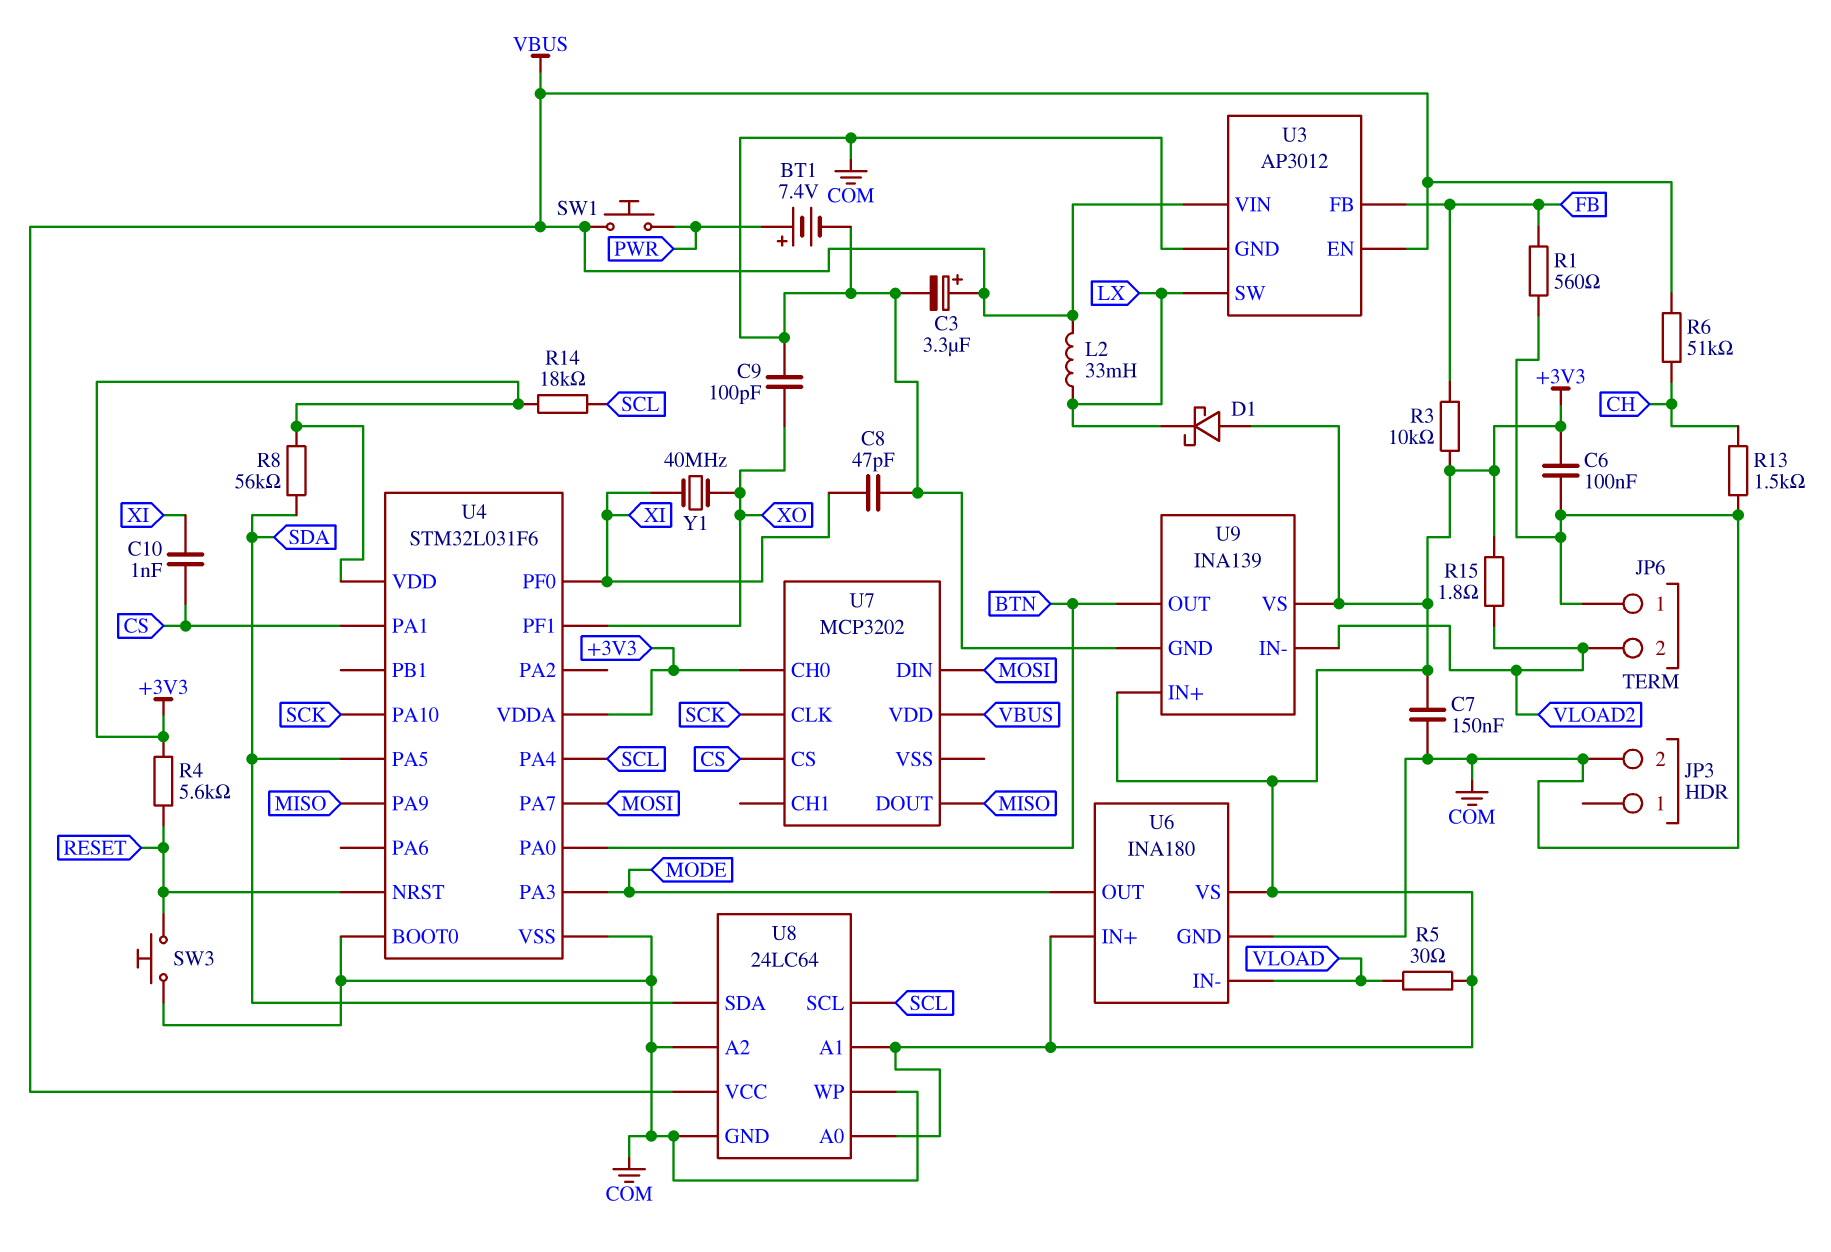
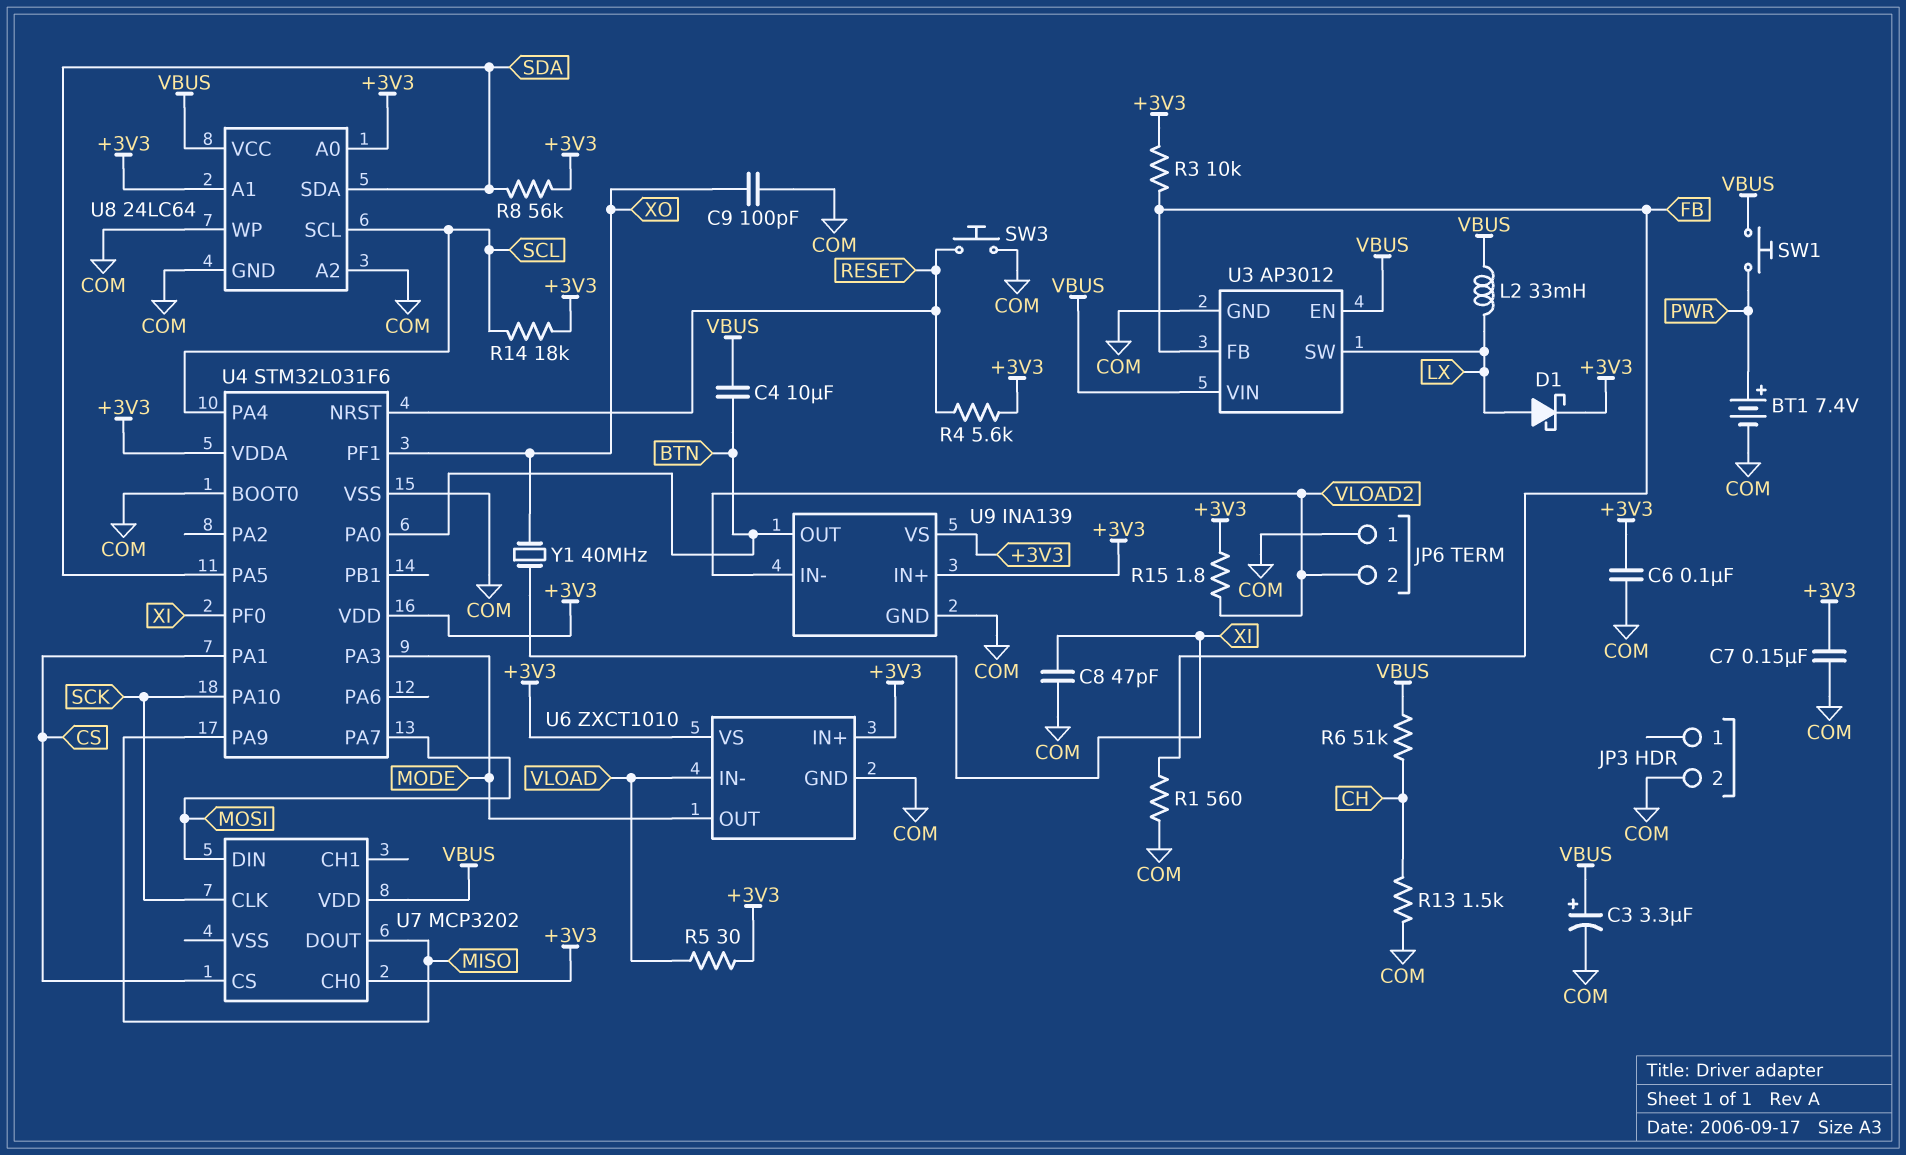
C4: none -> 10uF (BTN, VBUS)
C10: 1nF (CS, XI) -> none
D1: schottky (A +3V3, K LX) -> schottky (A LX, K +3V3)
U6: INA180 -> ZXCT1010

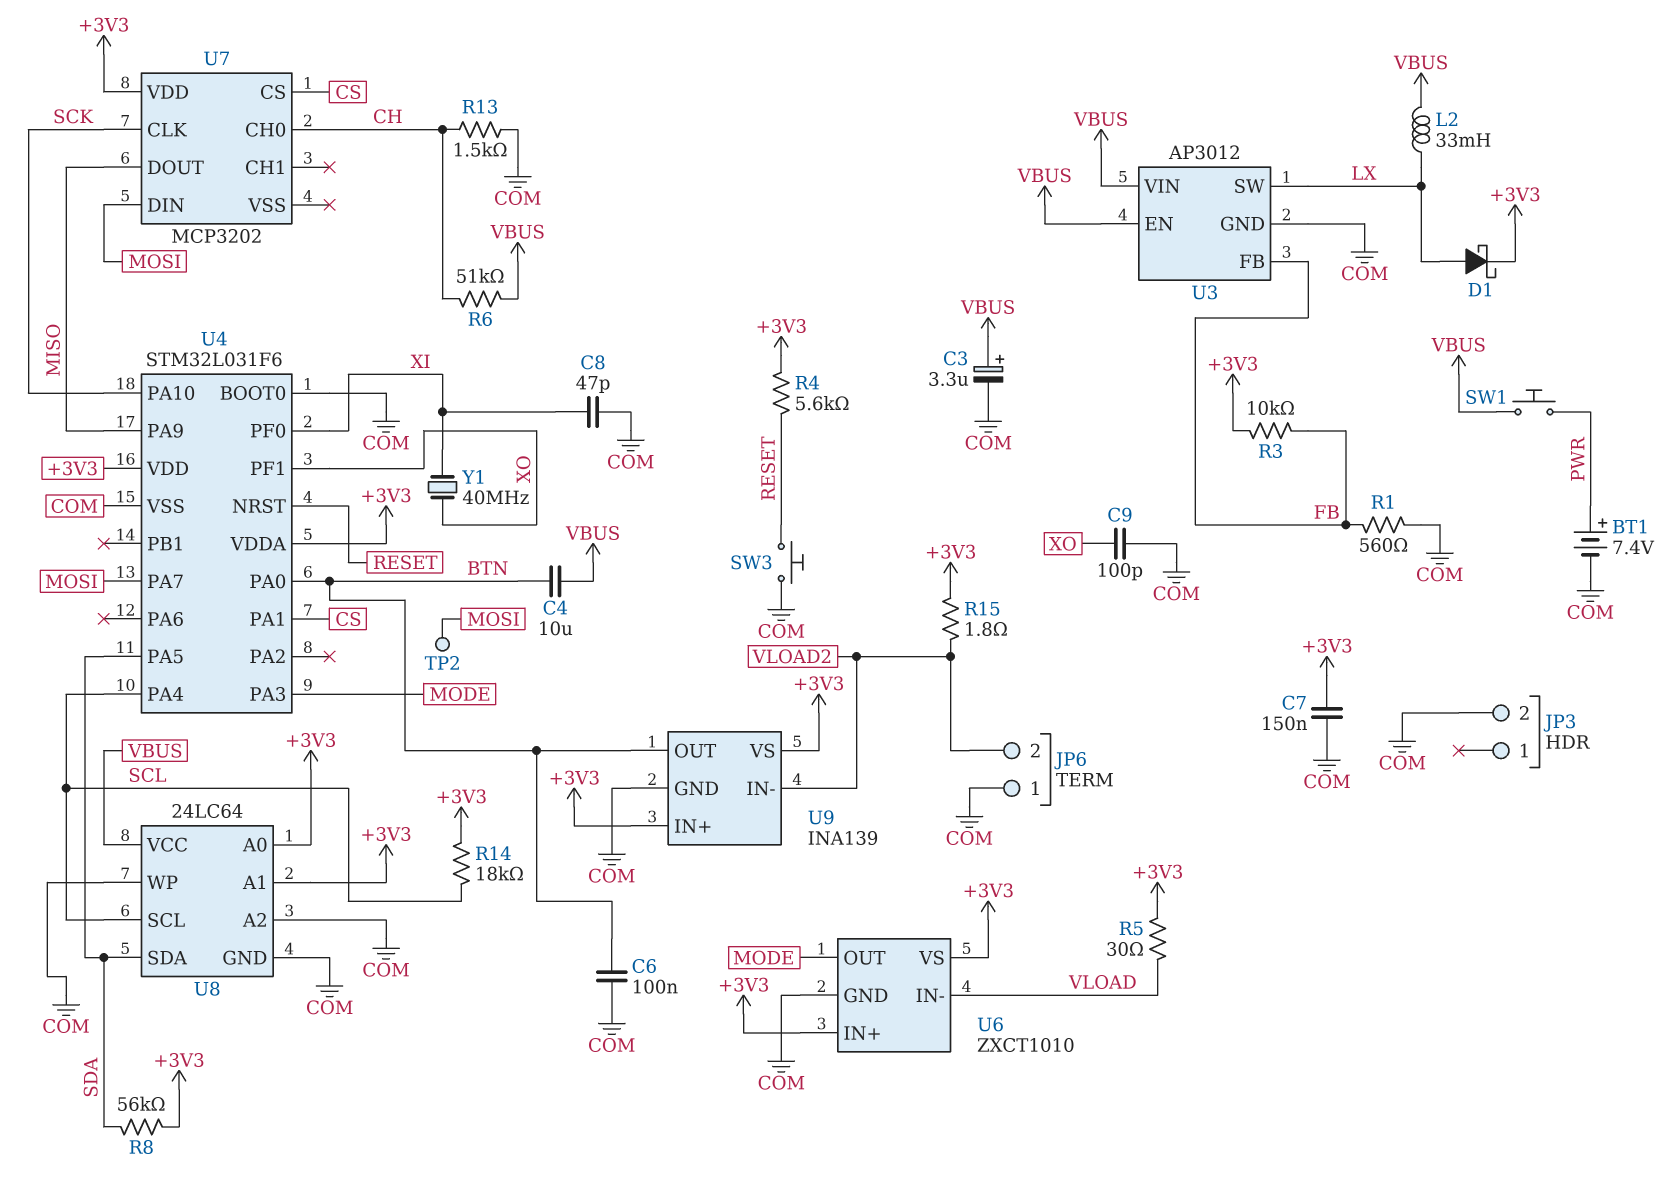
C6: 100nF (+3V3, COM) -> 100nF (BTN, COM)
TP2: none -> test point (MOSI)
U7 pin CH0: +3V3 -> CH
U7 pin VDD: VBUS -> +3V3

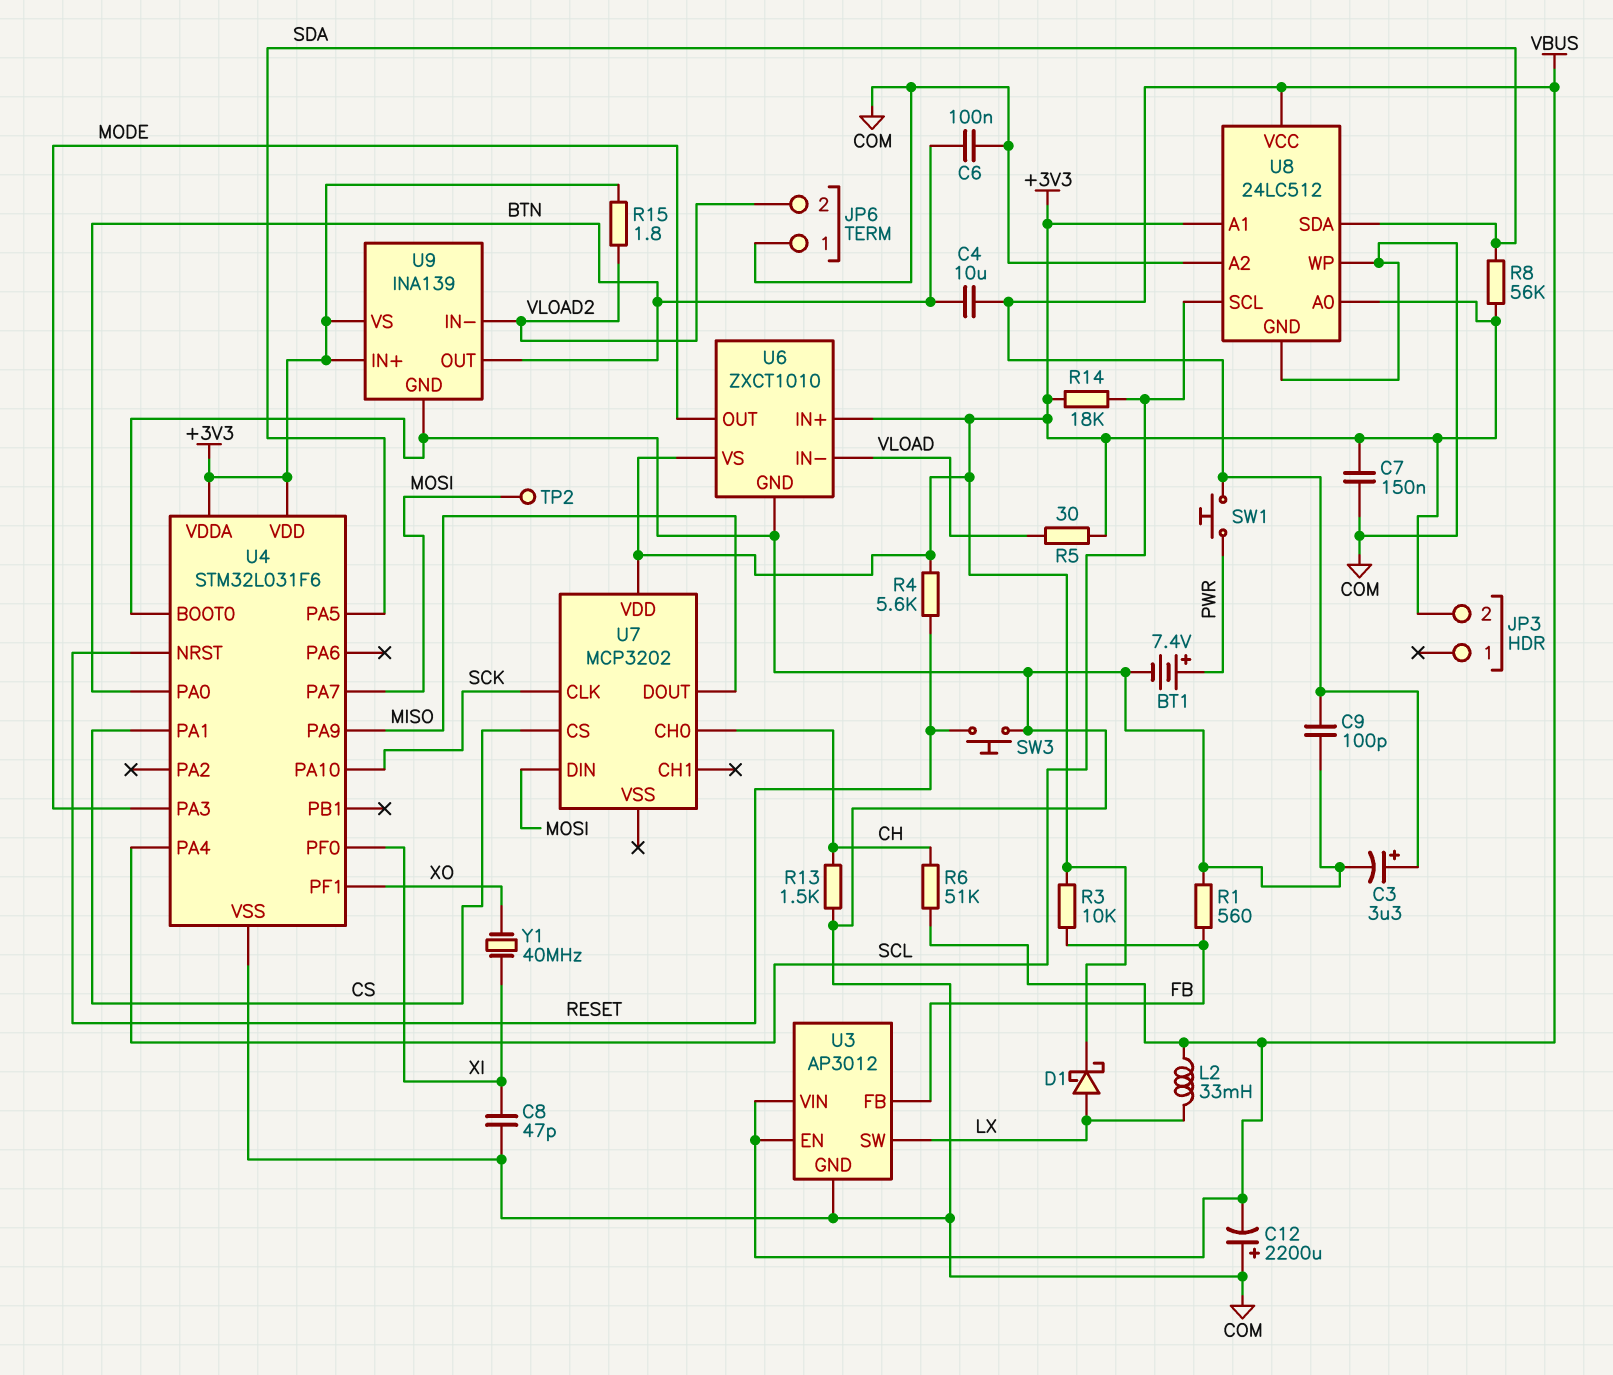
C9: 100pF (COM, XO) -> 100pF (COM, VBUS)
C12: none -> 2200uF (plus COM, minus VBUS)
JP3 pin 2: COM -> +3V3
U8: 24LC64 -> 24LC512

